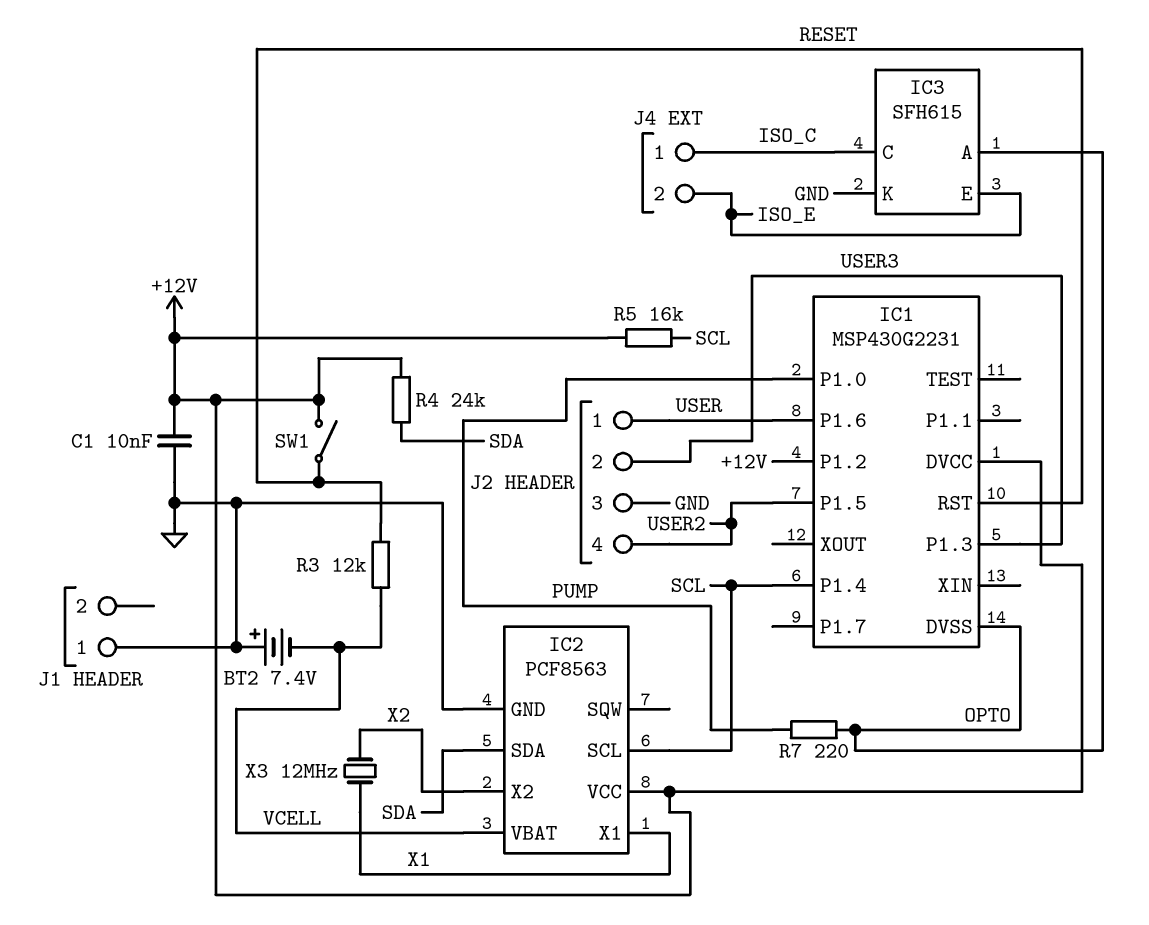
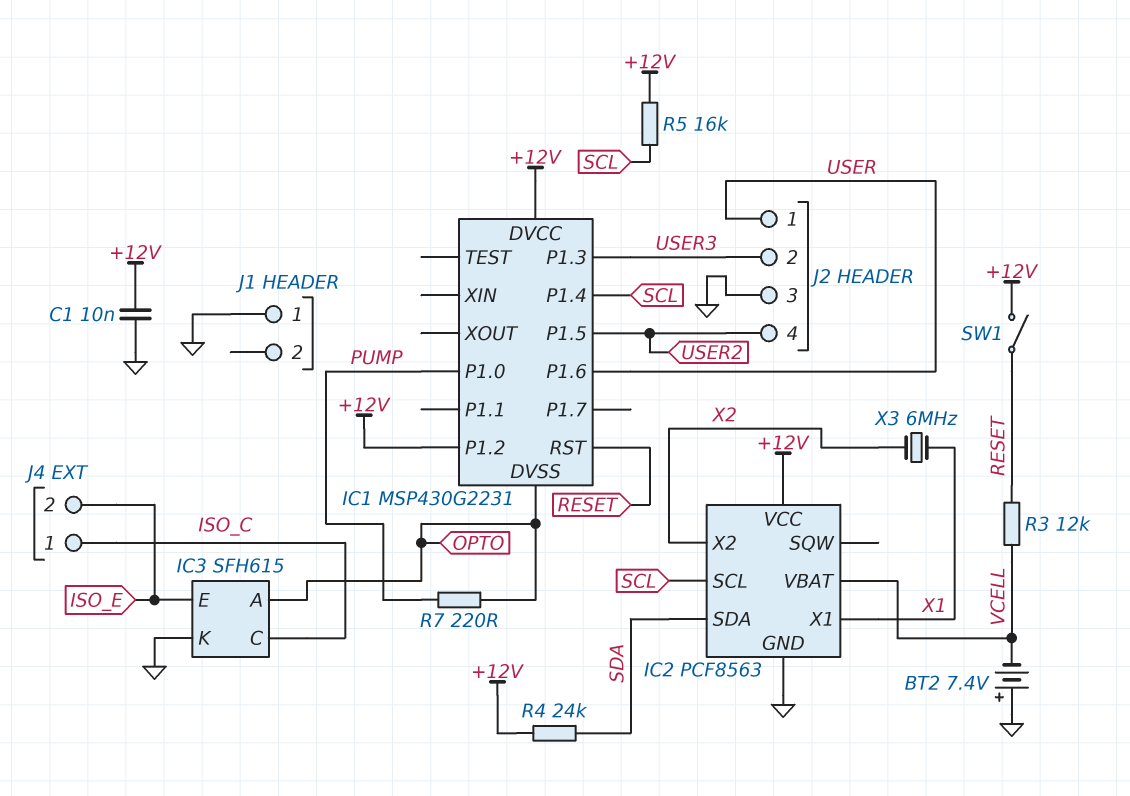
X3: 12MHz (X1, X2) -> 6MHz (X1, X2)

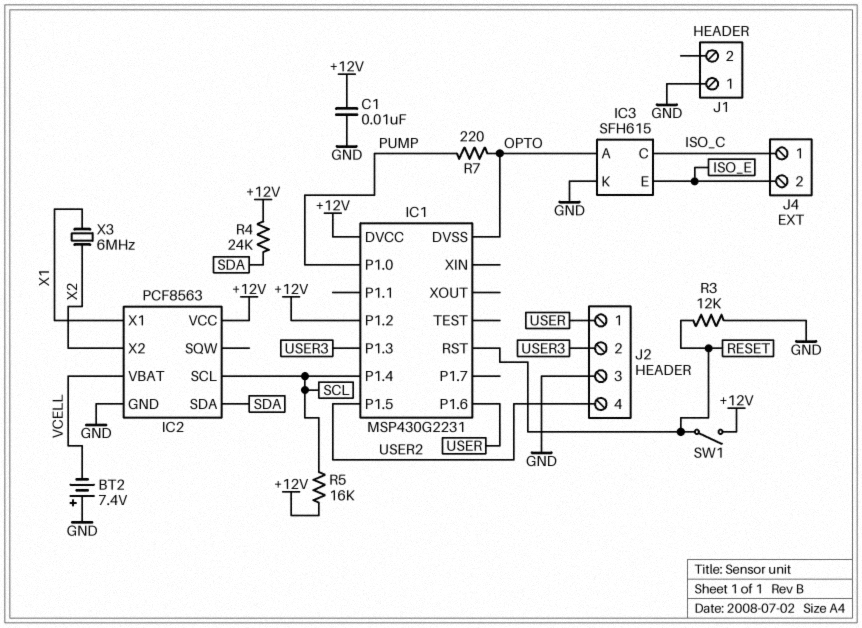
R3: 12k (RESET, VCELL) -> 12k (GND, RESET)

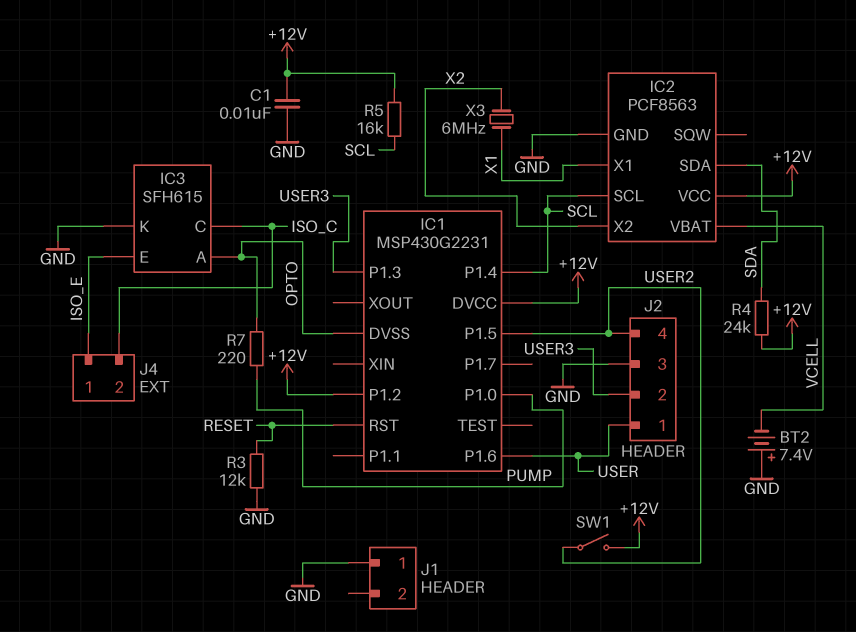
J4 pin 1: ISO_C -> ISO_E
J4 pin 2: ISO_E -> ISO_C
SW1: switch (+12V, RESET) -> switch (+12V, USER2)

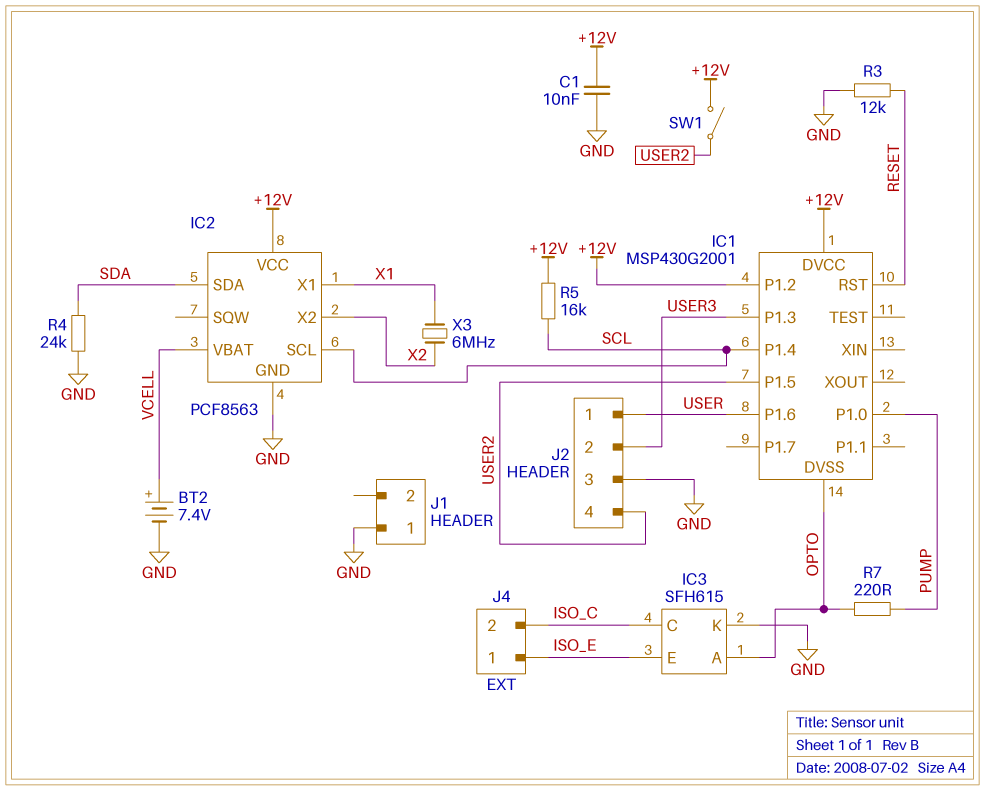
BT2: 7.4V (plus GND, minus VCELL) -> 7.4V (plus VCELL, minus GND)
IC1: MSP430G2231 -> MSP430G2001
R4: 24k (+12V, SDA) -> 24k (GND, SDA)

